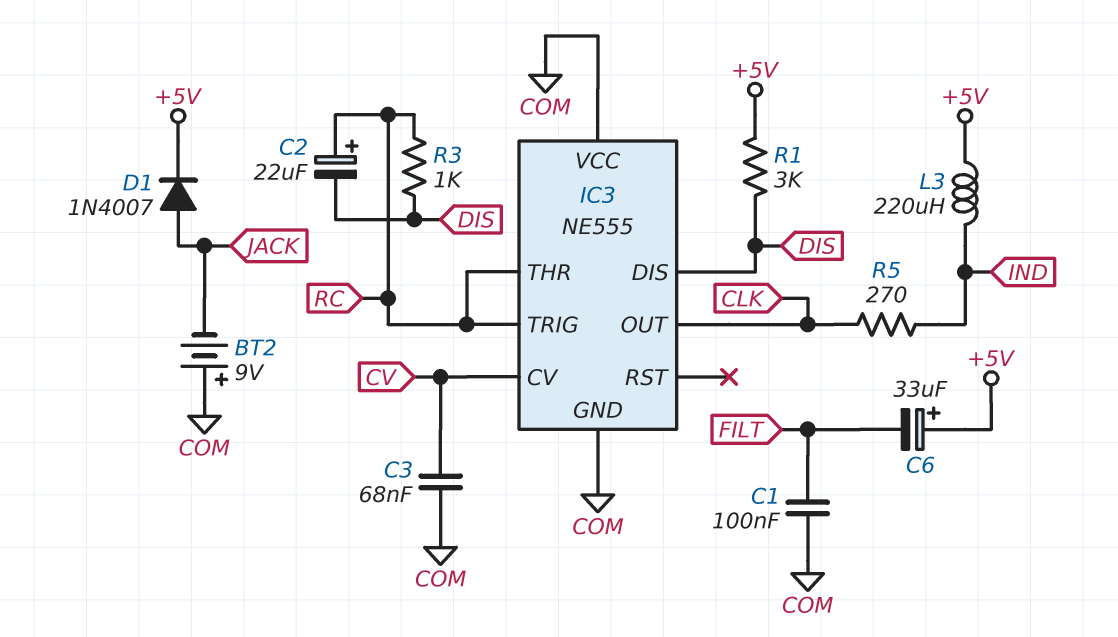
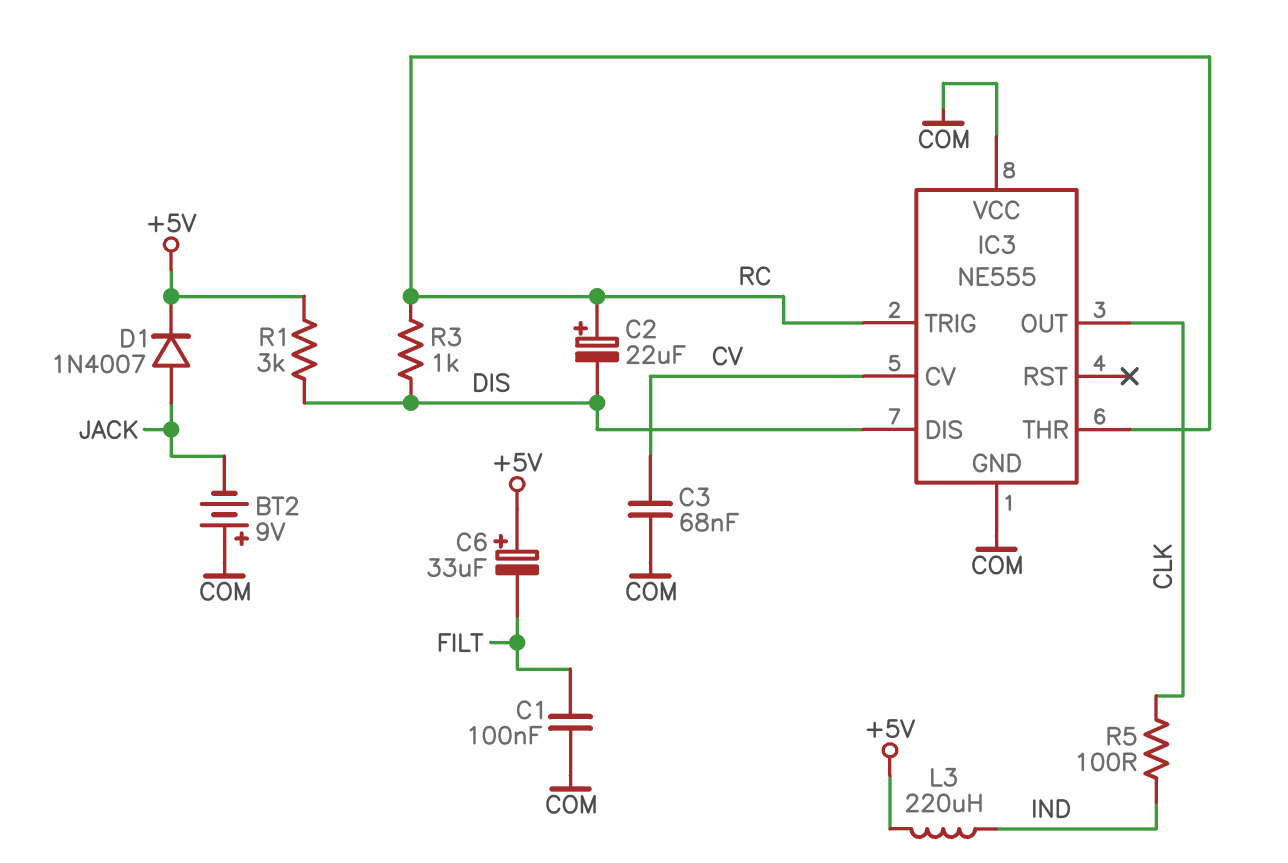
R5: 270 (CLK, IND) -> 100 (CLK, IND)

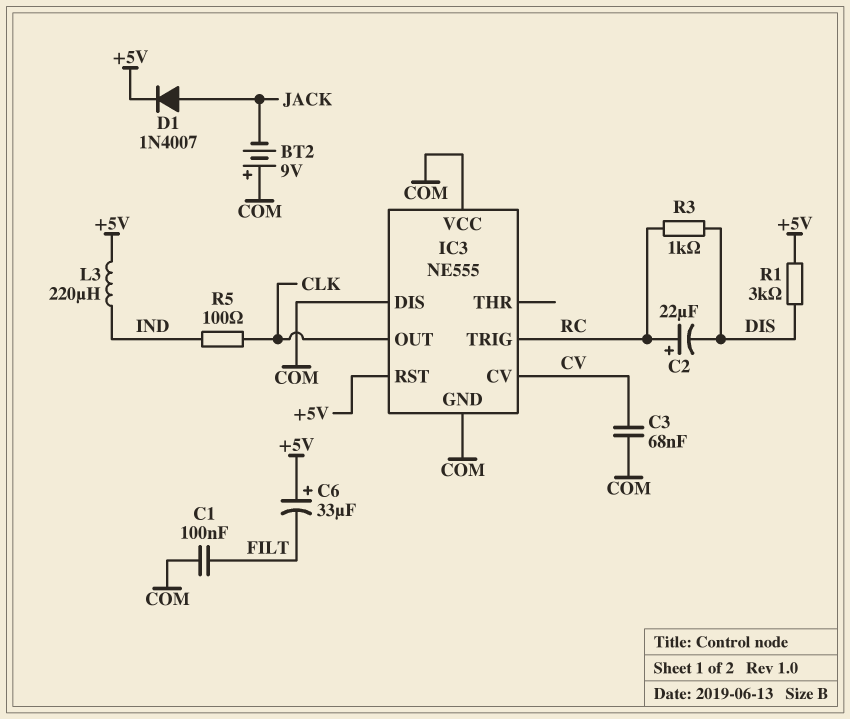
IC3 pin DIS: DIS -> COM
IC3 pin RST: none -> +5V
IC3 pin THR: RC -> none

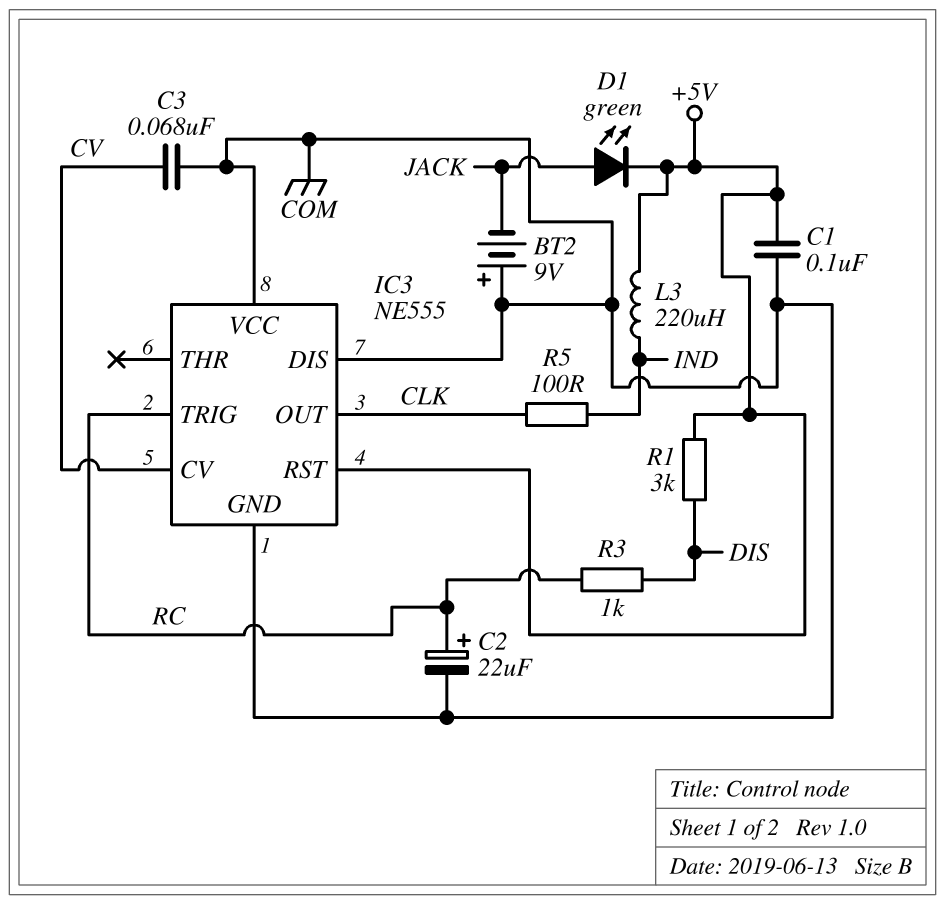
C1: 100nF (COM, FILT) -> 100nF (+5V, COM)
C2: 22uF (plus RC, minus DIS) -> 22uF (plus RC, minus COM)
C6: 33uF (plus +5V, minus FILT) -> none
D1: diode 1N4007 (A JACK, K +5V) -> LED green (A JACK, K +5V)

